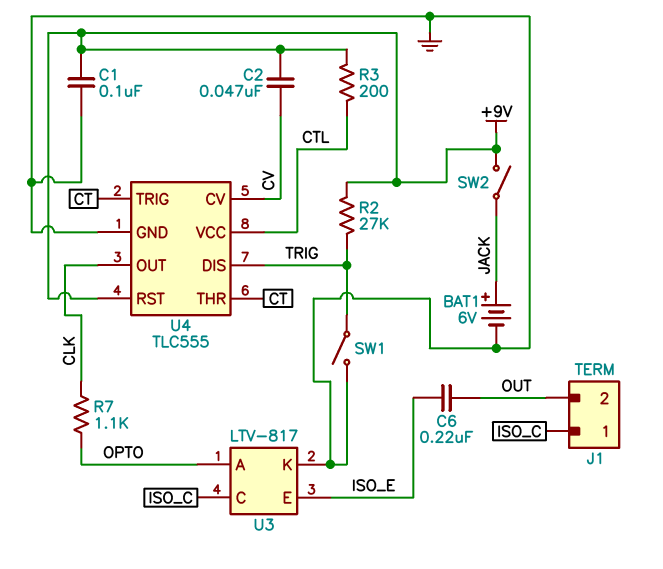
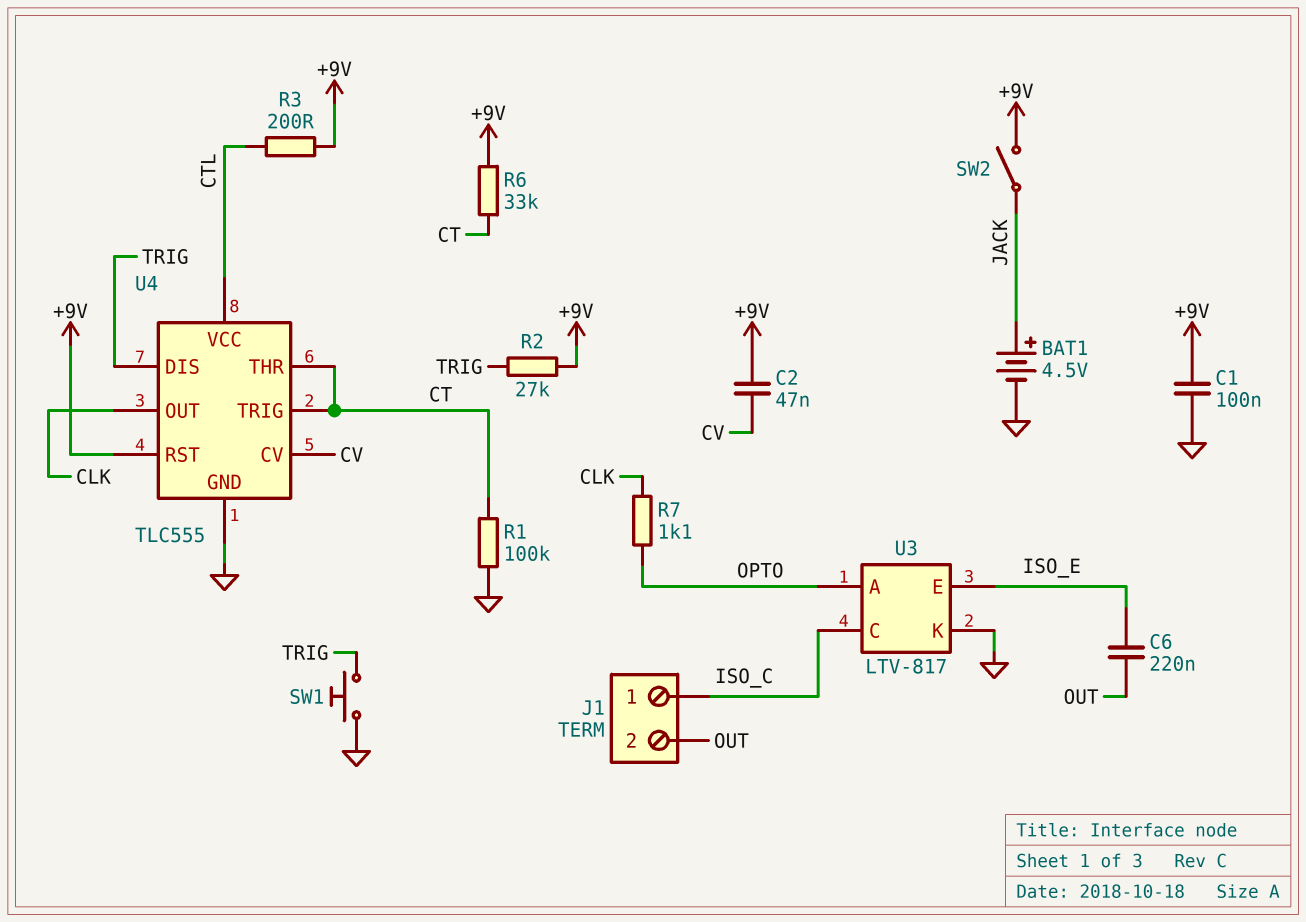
BAT1: 6V (plus JACK, minus GND) -> 4.5V (plus JACK, minus GND)
R1: none -> 100k (CT, GND)
R6: none -> 33k (+9V, CT)
SW1: switch (GND, TRIG) -> button (GND, TRIG)

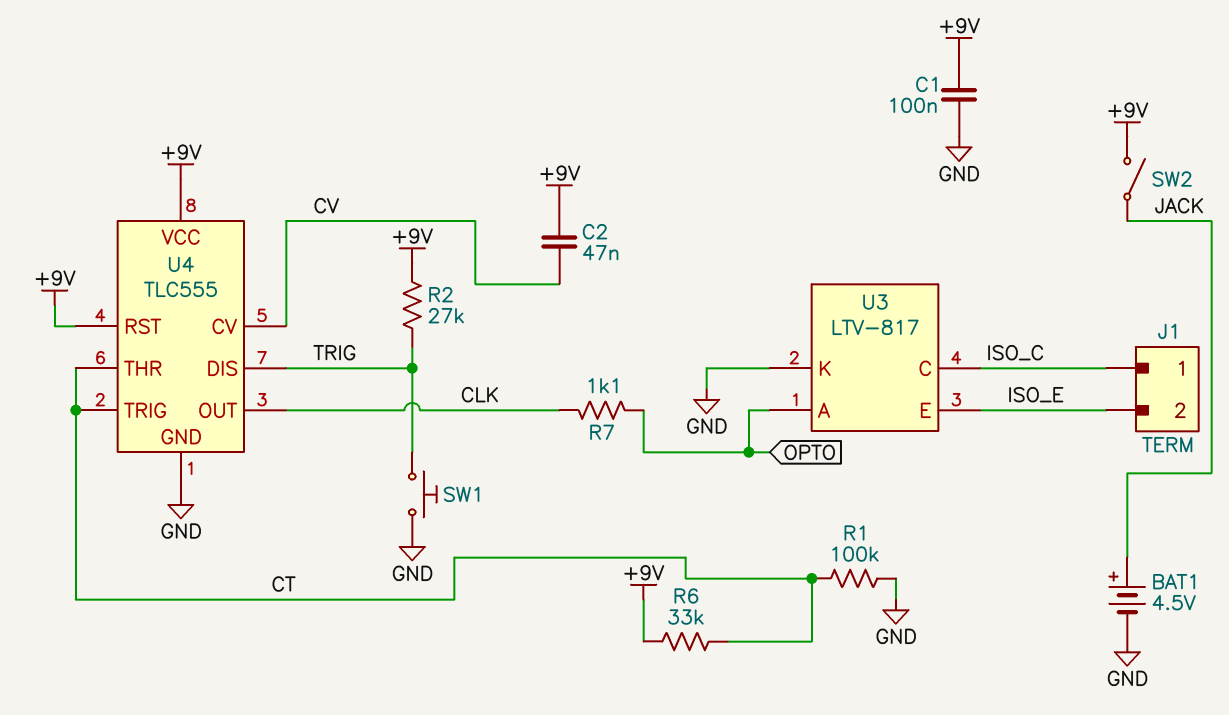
C6: 220nF (ISO_E, OUT) -> none
J1 pin 2: OUT -> ISO_E
R3: 200 (+9V, CTL) -> none
U4 pin VCC: CTL -> +9V

